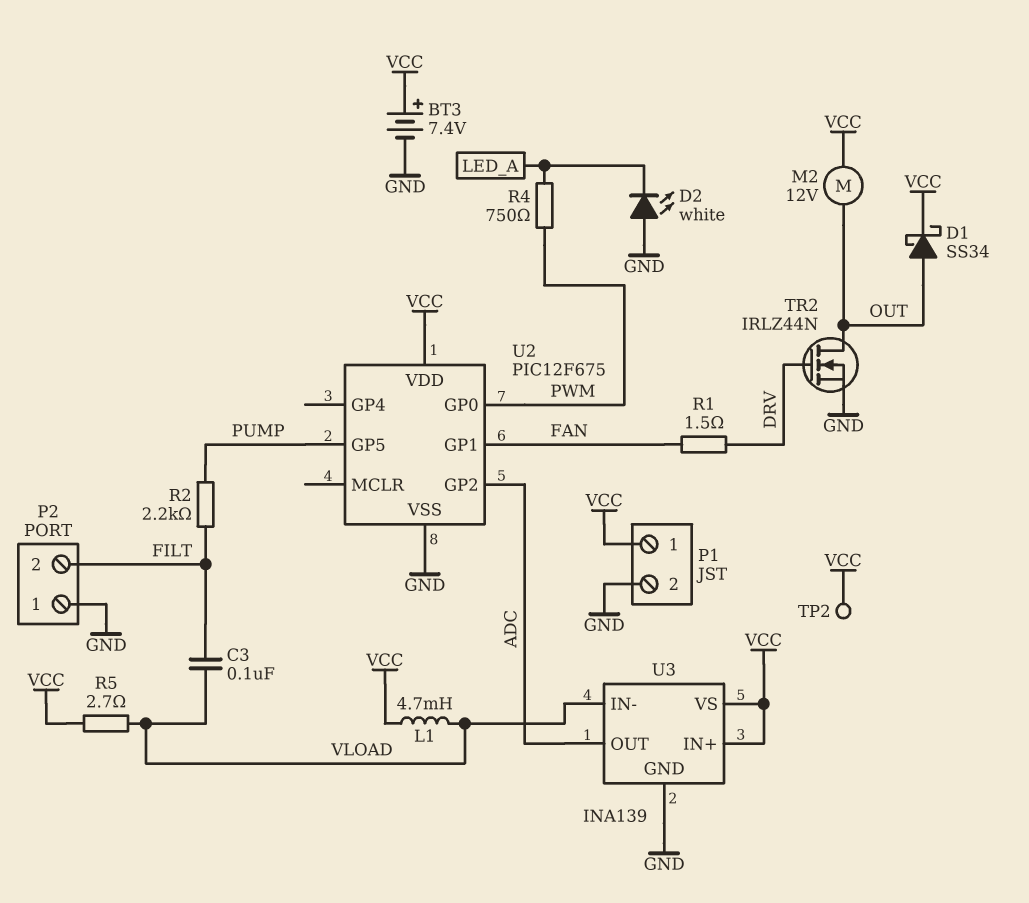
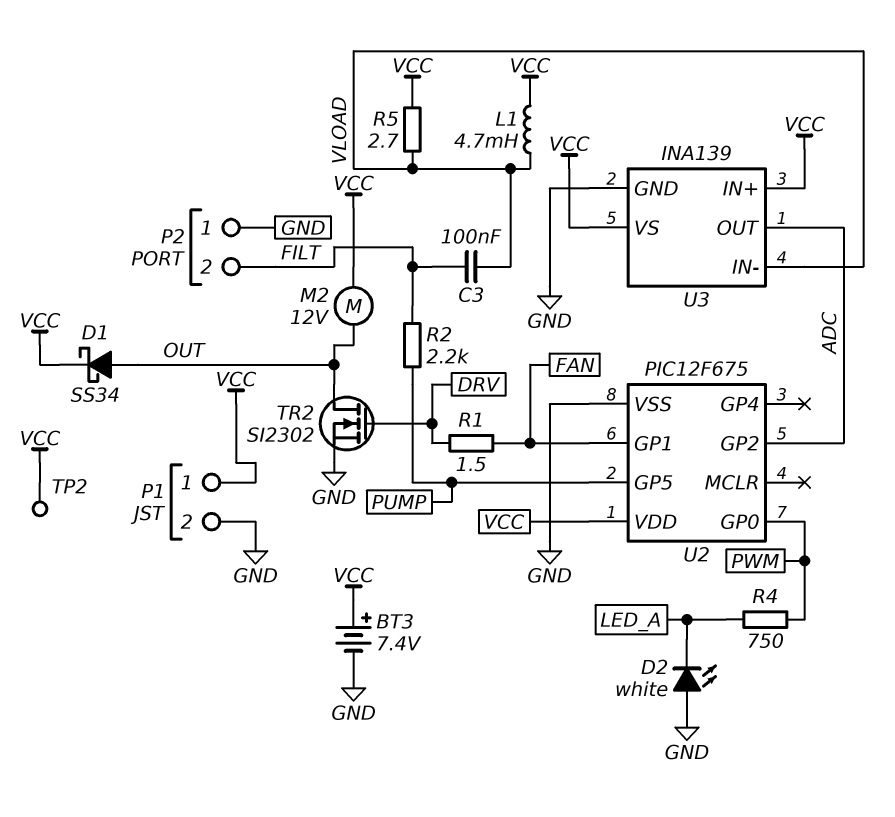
TR2: NMOS IRLZ44N (G DRV, D OUT, S GND) -> NMOS SI2302 (G DRV, D OUT, S GND)

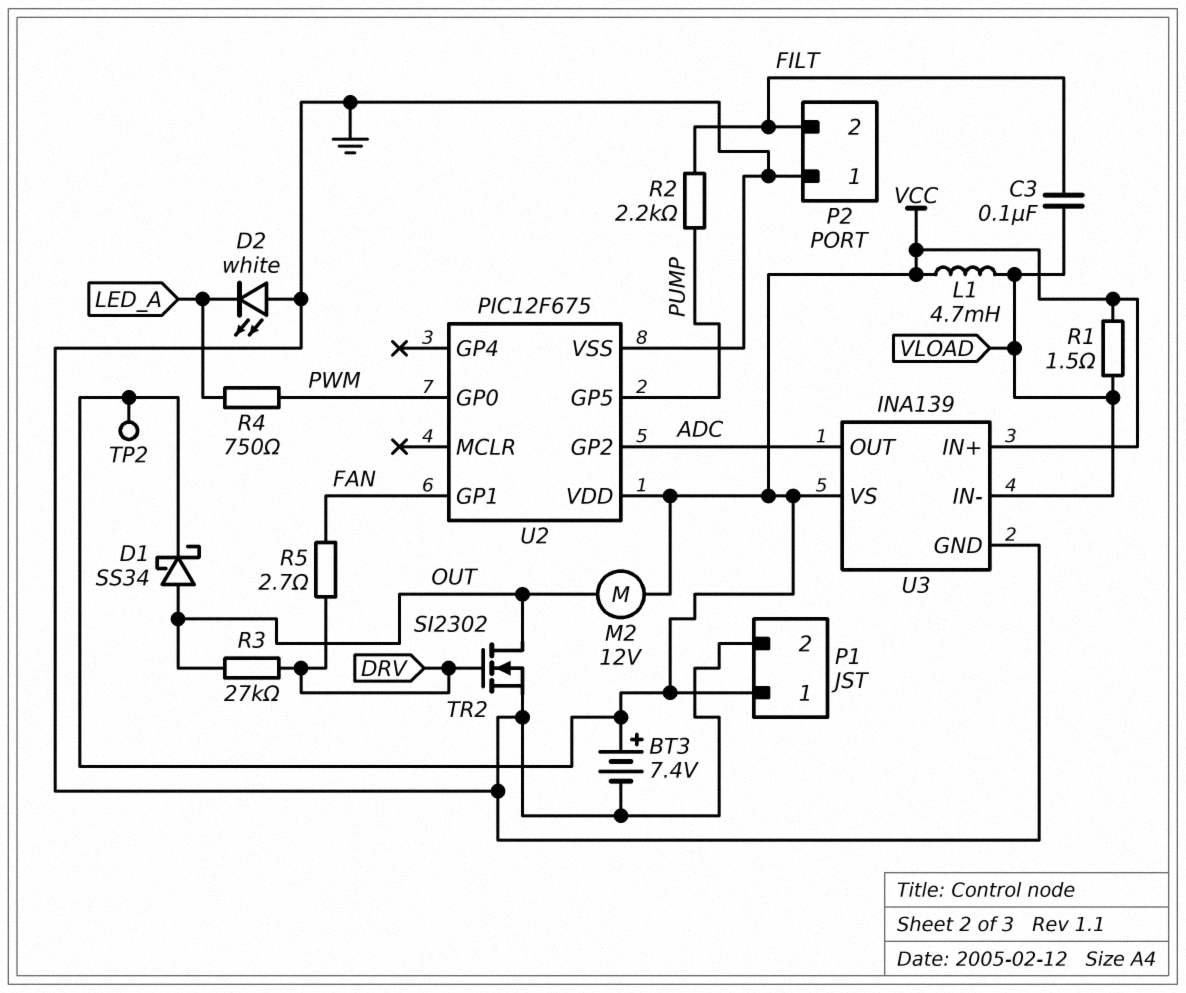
R1: 1.5 (DRV, FAN) -> 1.5 (VCC, VLOAD)
R3: none -> 27k (DRV, OUT)
R5: 2.7 (VCC, VLOAD) -> 2.7 (DRV, FAN)

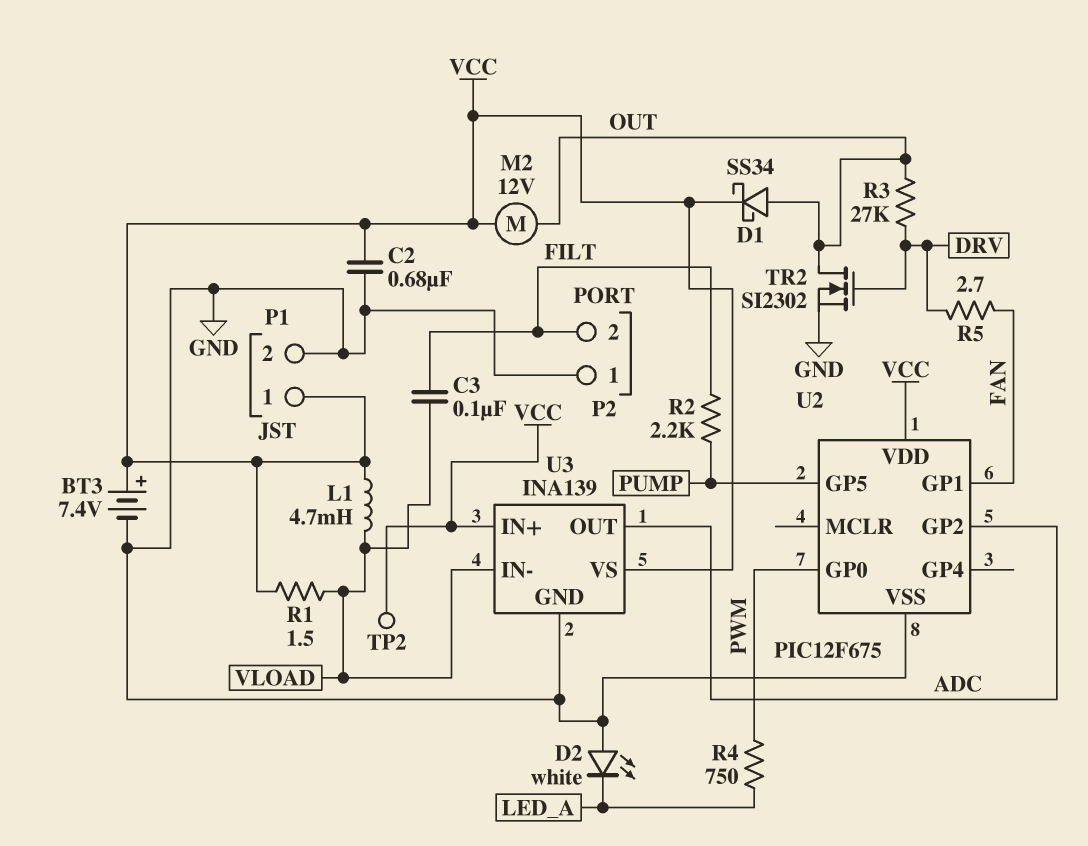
C2: none -> 680nF (GND, VCC)

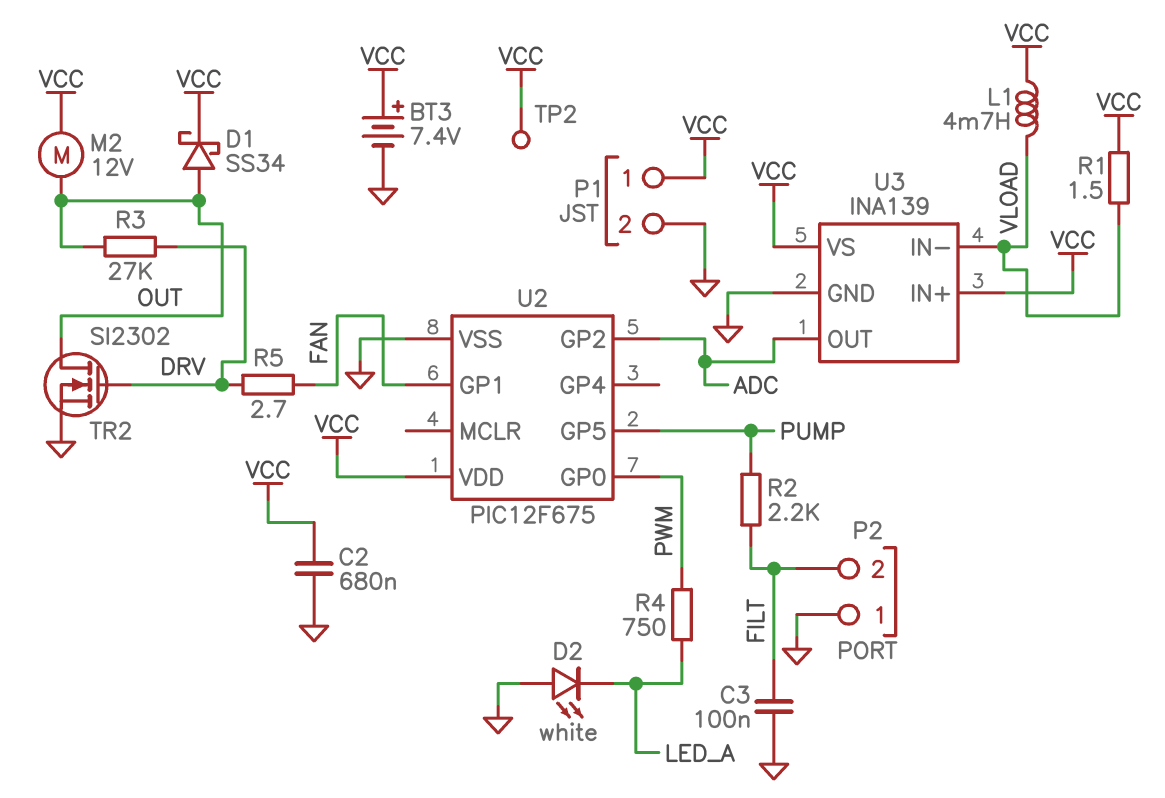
C3: 100nF (FILT, VLOAD) -> 100nF (FILT, GND)

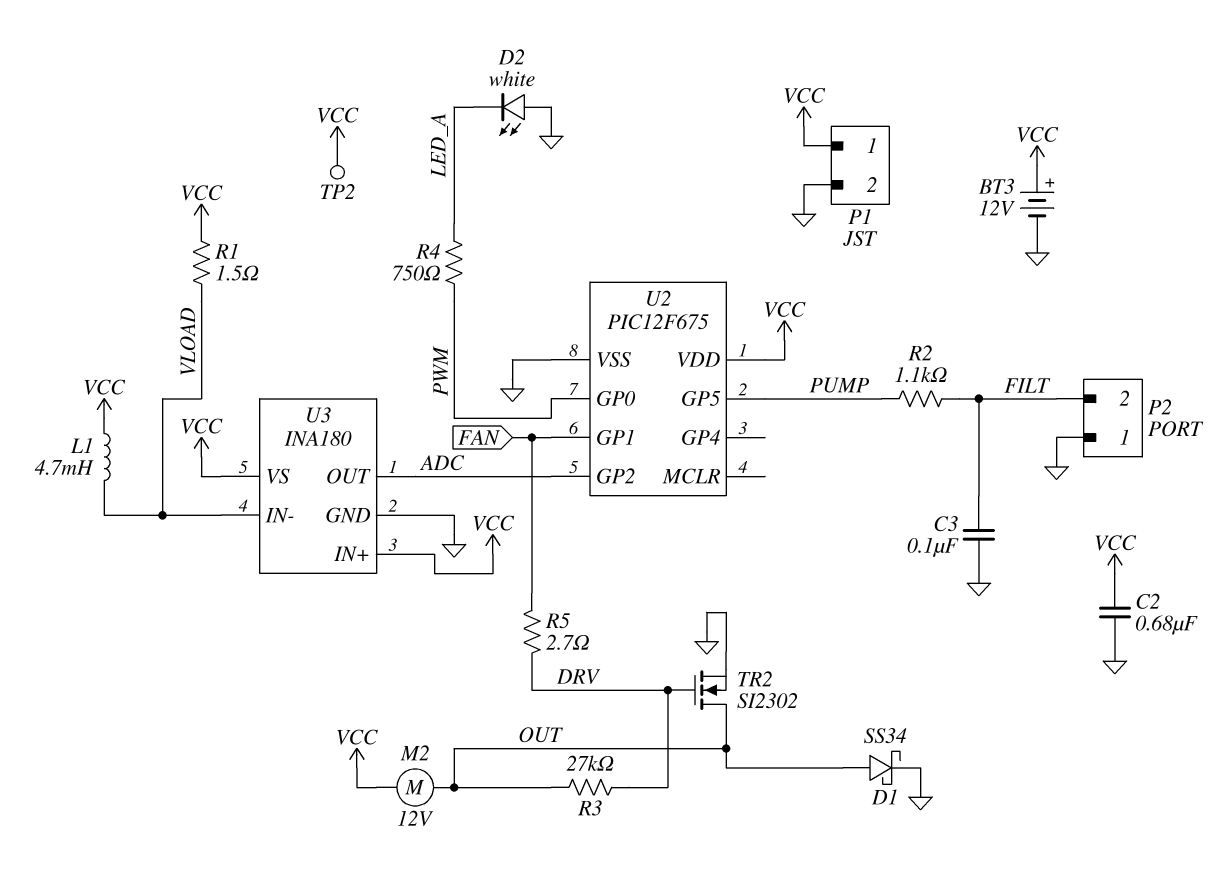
BT3: 7.4V (plus VCC, minus GND) -> 12V (plus VCC, minus GND)
D1: schottky SS34 (A OUT, K VCC) -> schottky SS34 (A OUT, K GND)
R2: 2.2k (FILT, PUMP) -> 1.1k (FILT, PUMP)
U3: INA139 -> INA180

